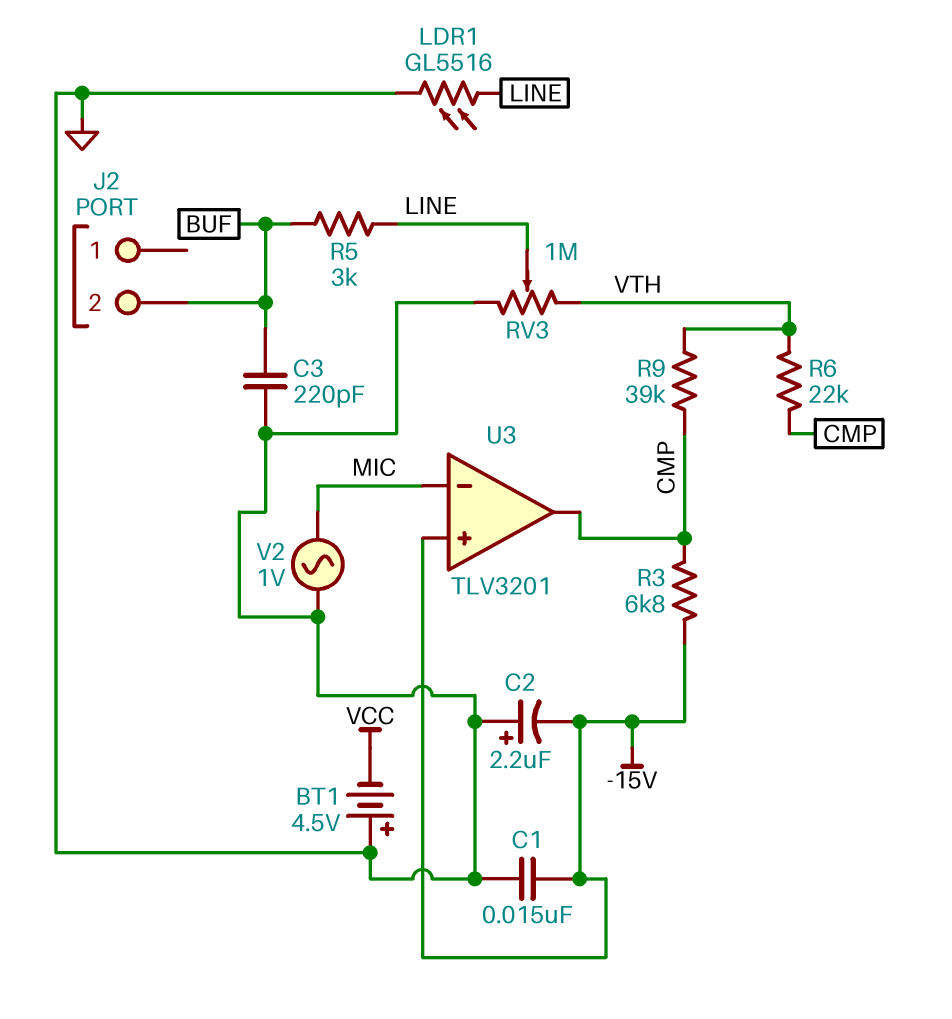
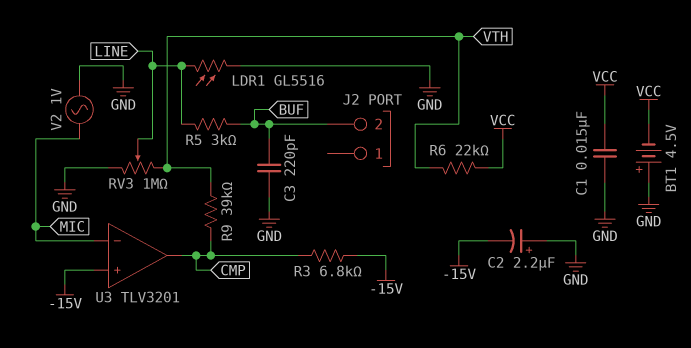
C1: 15nF (-15V, GND) -> 15nF (GND, VCC)
R6: 22k (CMP, VTH) -> 22k (VCC, VTH)

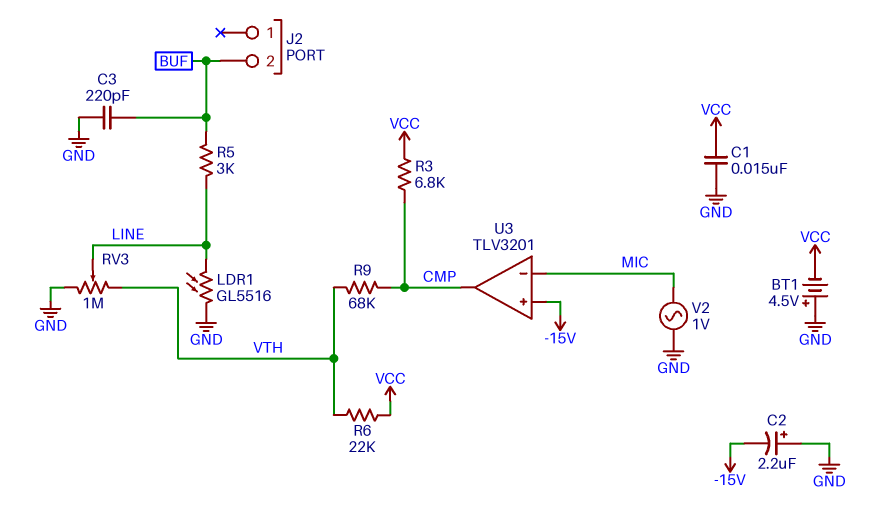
R3: 6.8k (-15V, CMP) -> 6.8k (CMP, VCC)
R9: 39k (CMP, VTH) -> 68k (CMP, VTH)

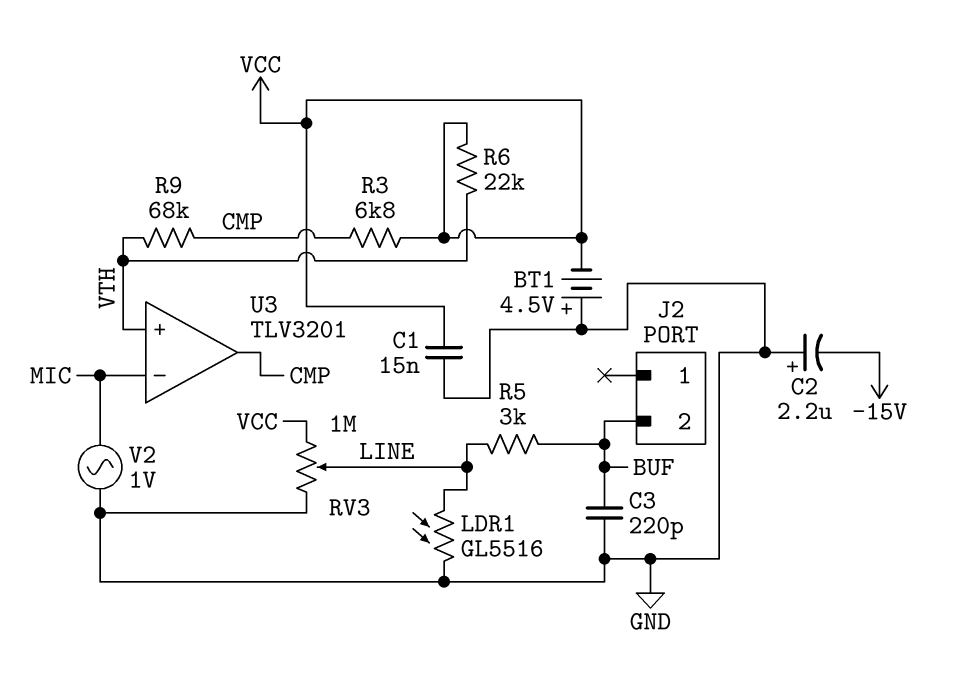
RV3: 1M (GND, VTH, wiper LINE) -> 1M (GND, VCC, wiper LINE)
U3 pin in+: -15V -> VTH

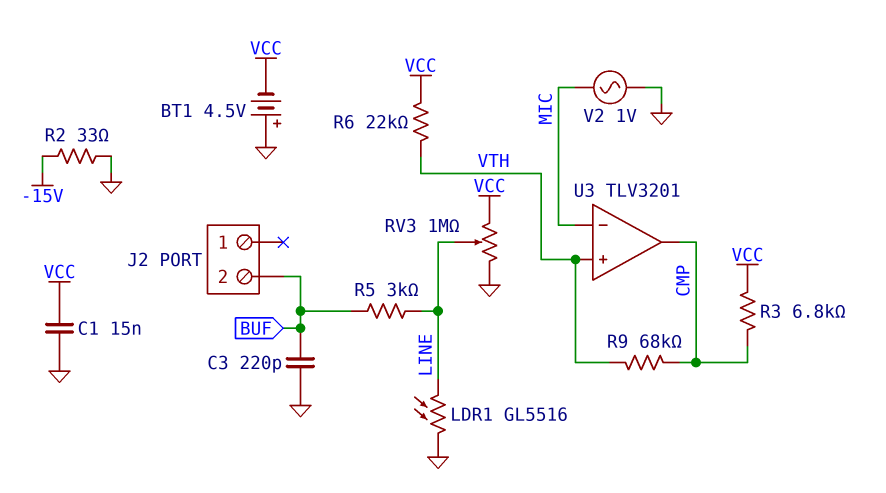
C2: 2.2uF (plus GND, minus -15V) -> none
R2: none -> 33 (-15V, GND)

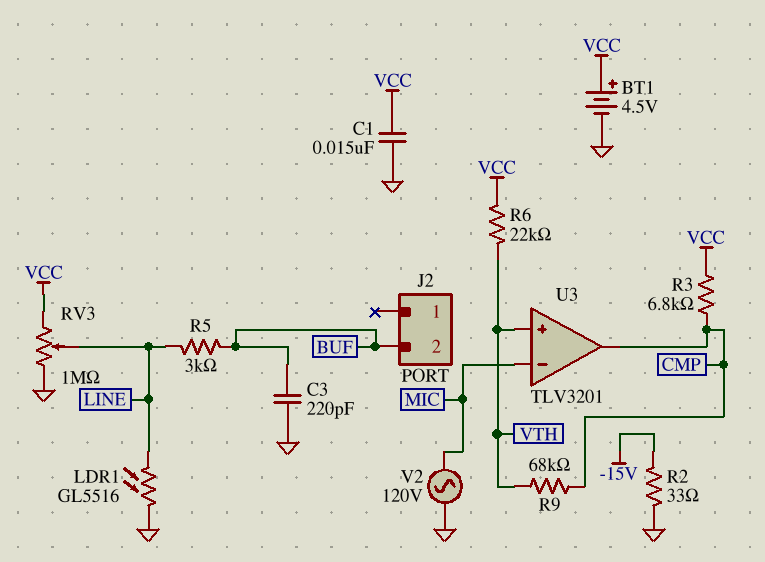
BT1: 4.5V (plus GND, minus VCC) -> 4.5V (plus VCC, minus GND)
V2: AC 1V (GND, MIC) -> AC 120V (GND, MIC)

